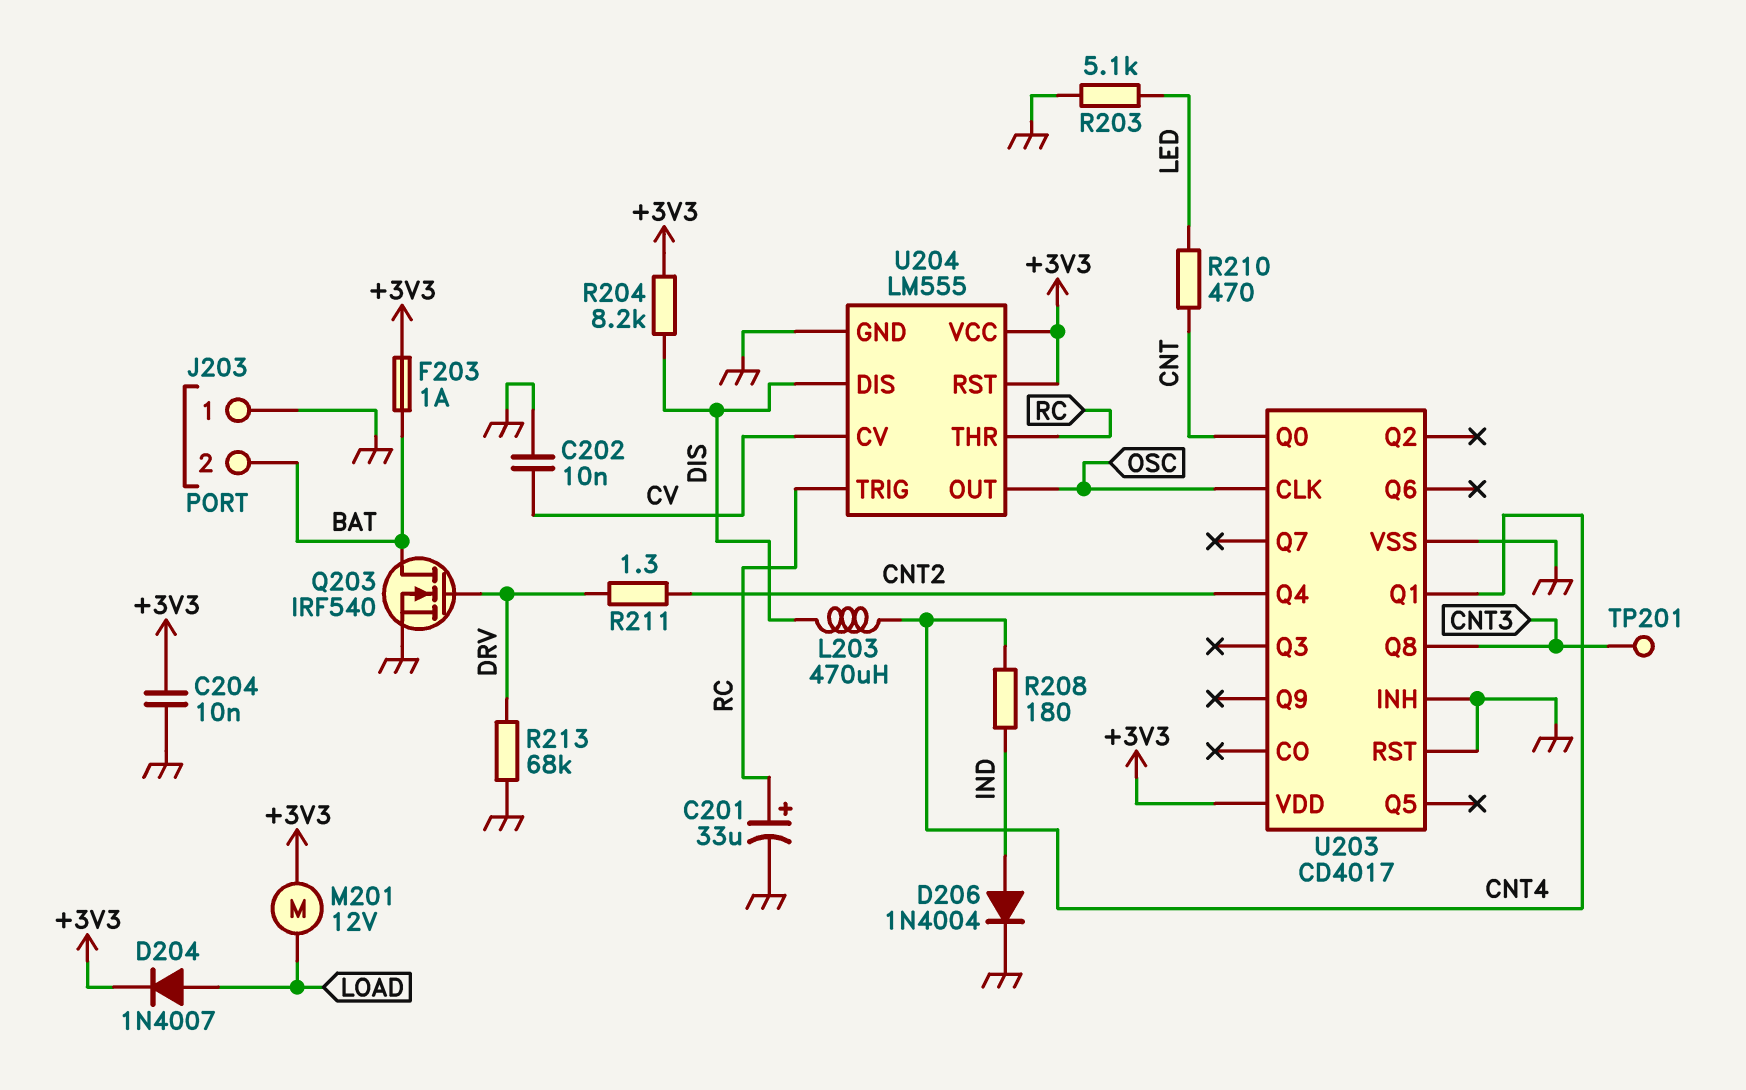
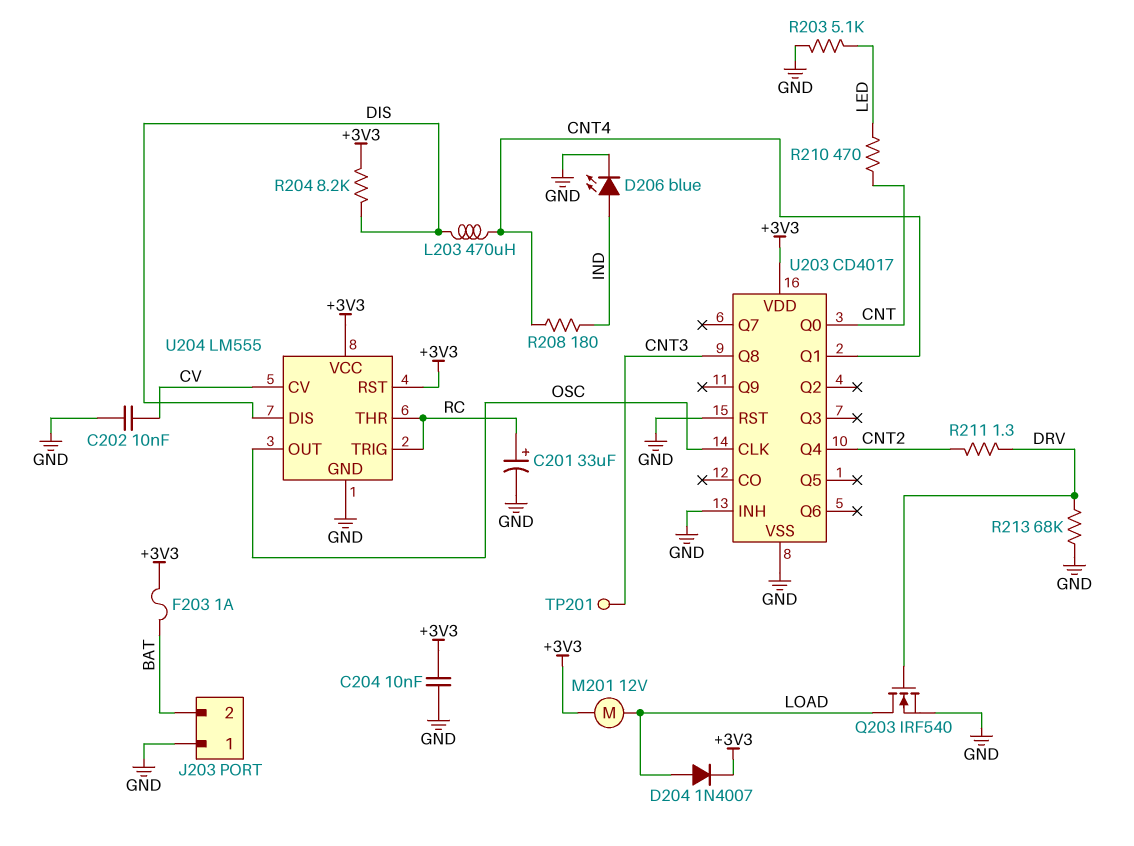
D206: diode 1N4004 (A IND, K GND) -> LED blue (A IND, K GND)
Q203: NMOS IRF540 (G DRV, D BAT, S GND) -> NMOS IRF540 (G DRV, D LOAD, S GND)

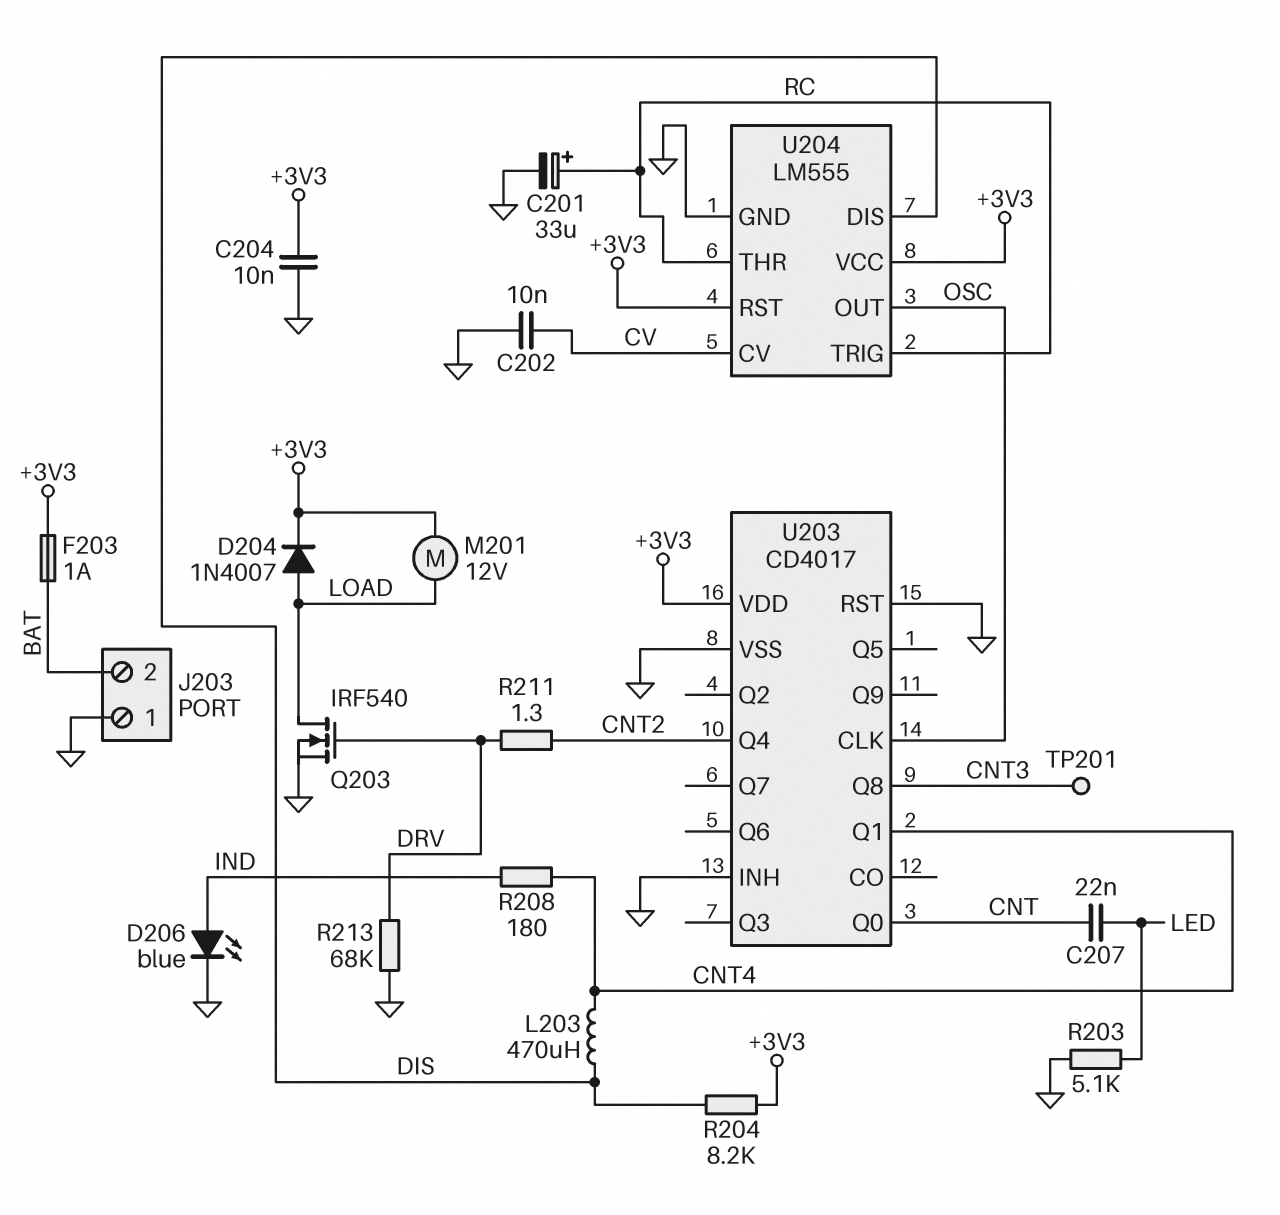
C207: none -> 22nF (CNT, LED)
R210: 470 (CNT, LED) -> none

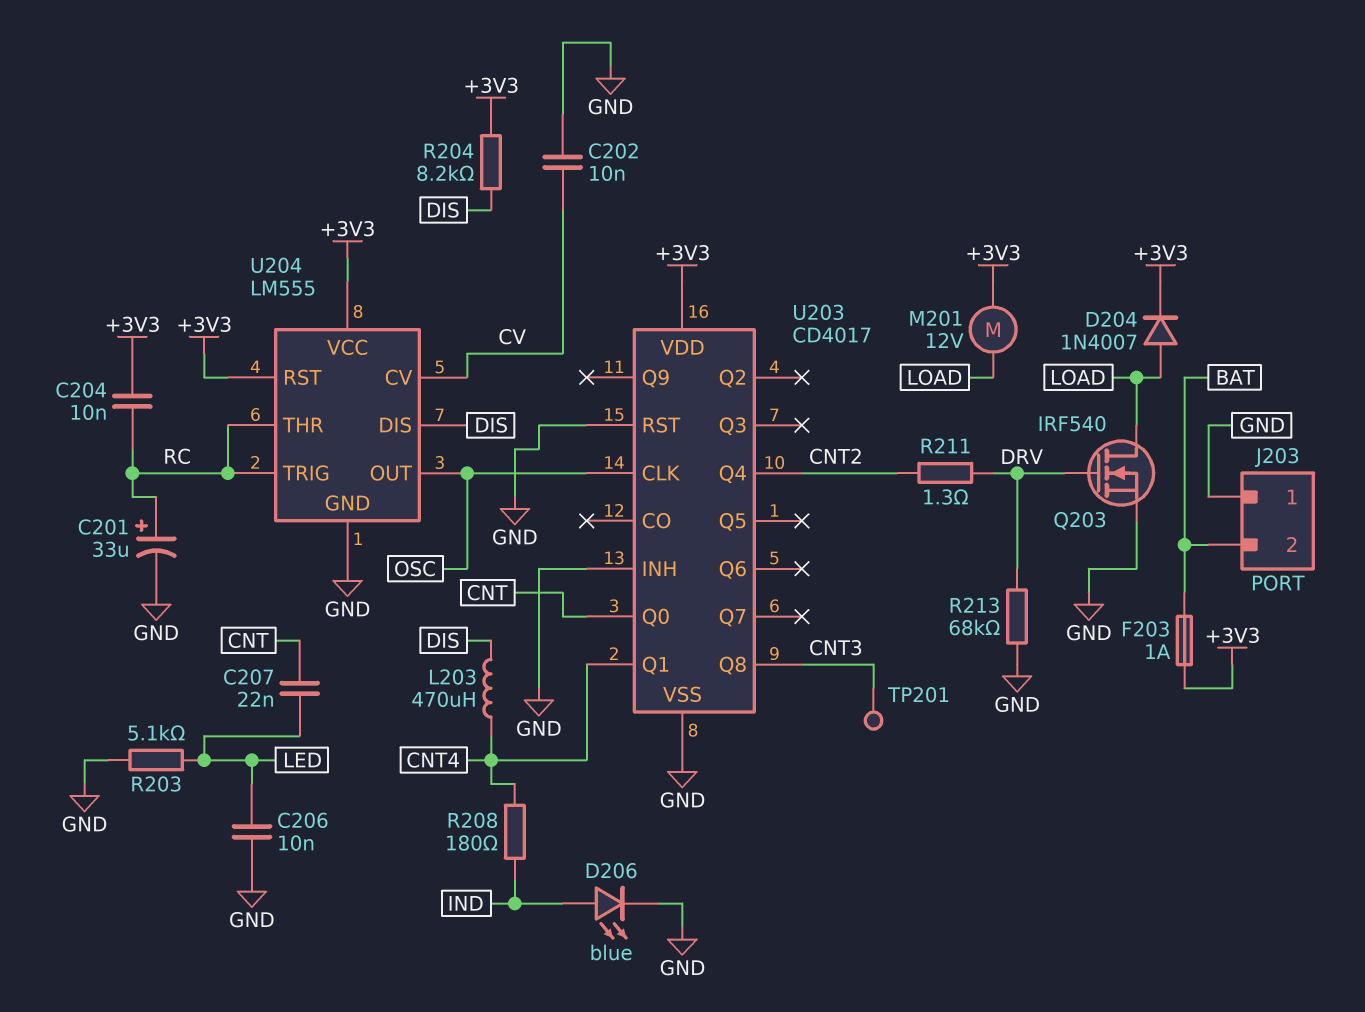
C204: 10nF (+3V3, GND) -> 10nF (+3V3, RC)
C206: none -> 10nF (GND, LED)

